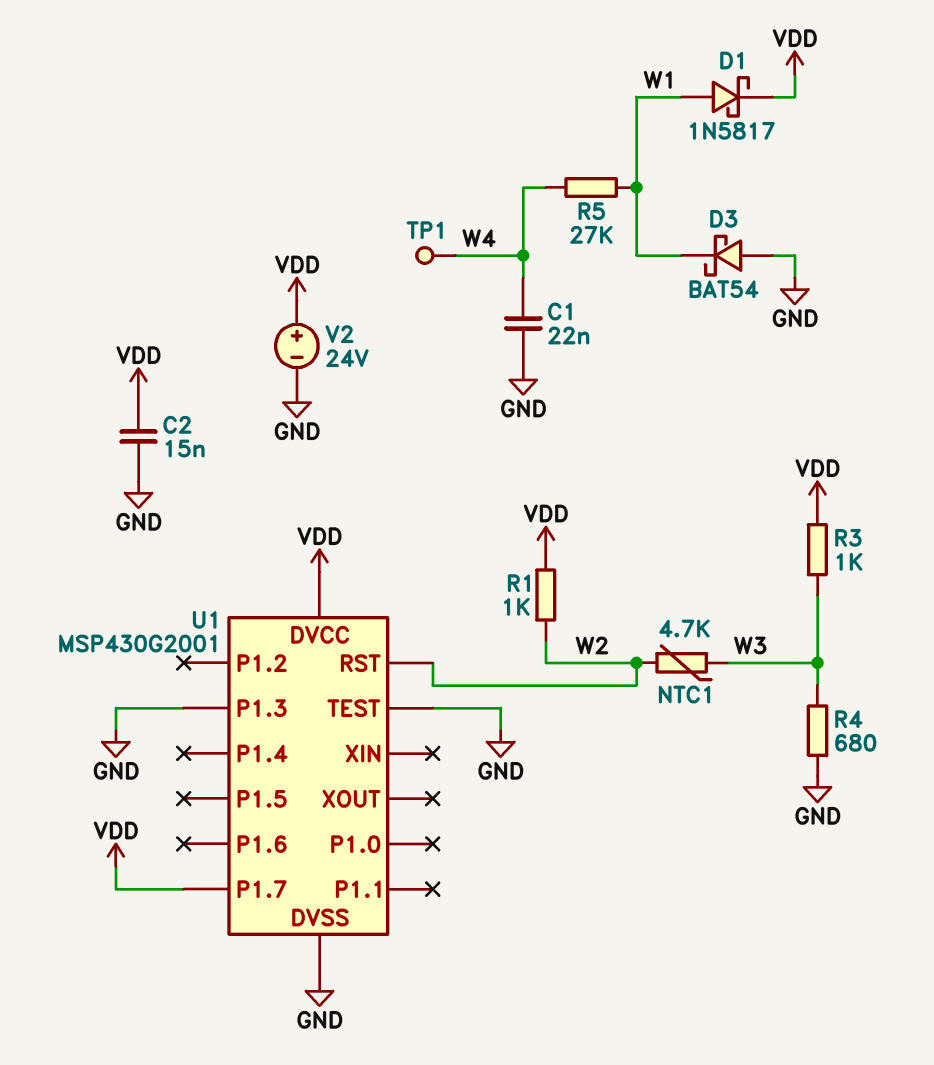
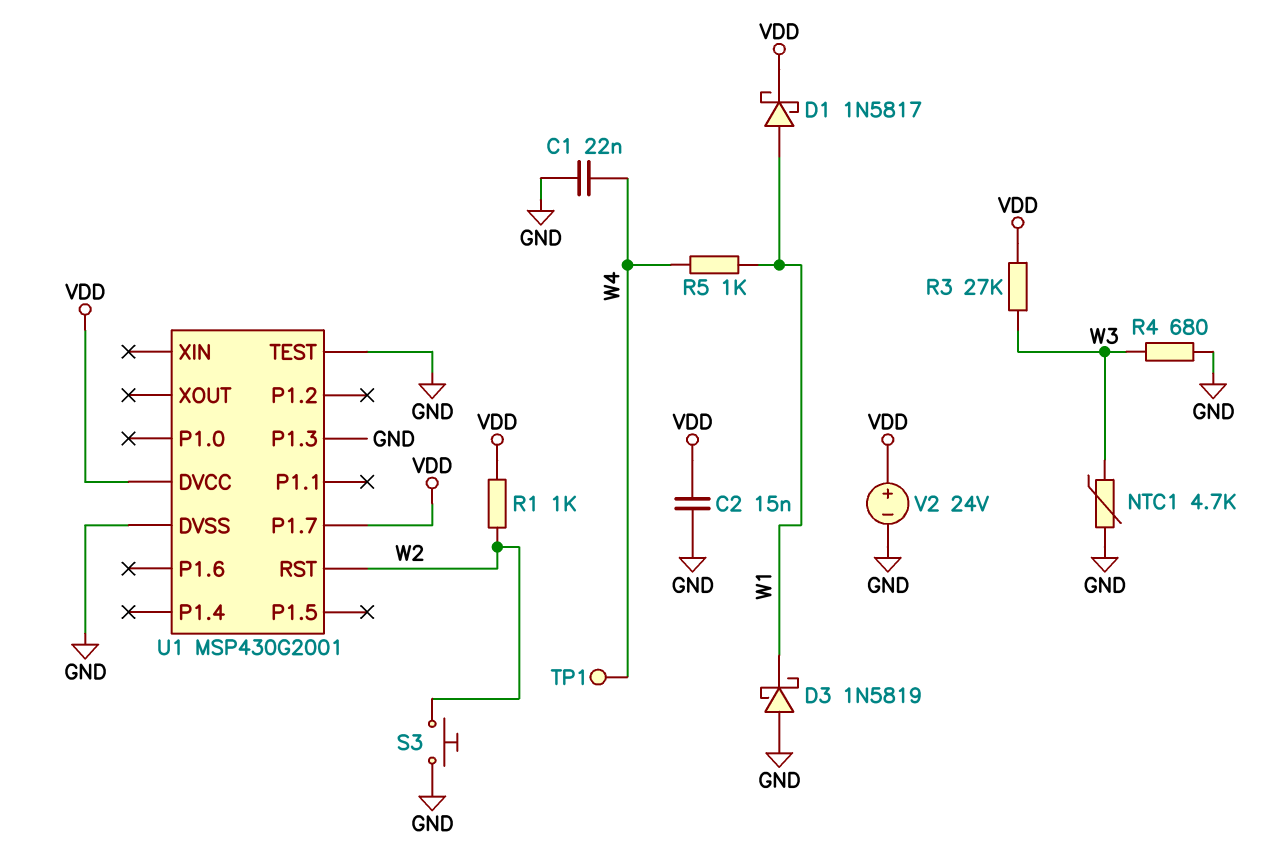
D3: schottky BAT54 (A GND, K W1) -> schottky 1N5819 (A GND, K W1)
NTC1: 4.7k (W2, W3) -> 4.7k (GND, W3)
R3: 1k (VDD, W3) -> 27k (VDD, W3)
R5: 27k (W1, W4) -> 1k (W1, W4)
S3: none -> button (GND, W2)

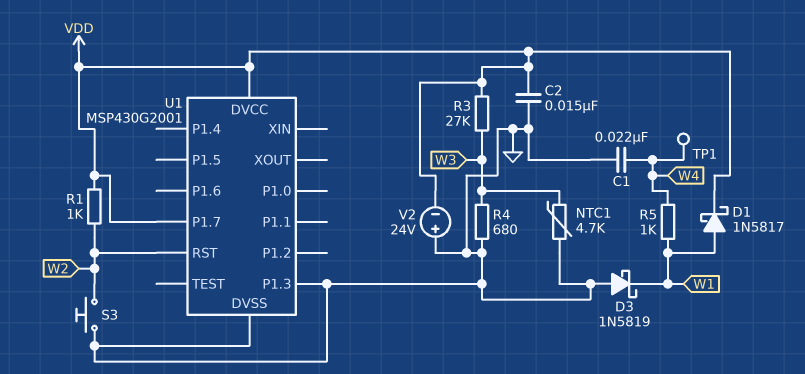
U1 pin TEST: GND -> none
V2: 24V (plus VDD, minus GND) -> 24V (plus GND, minus VDD)

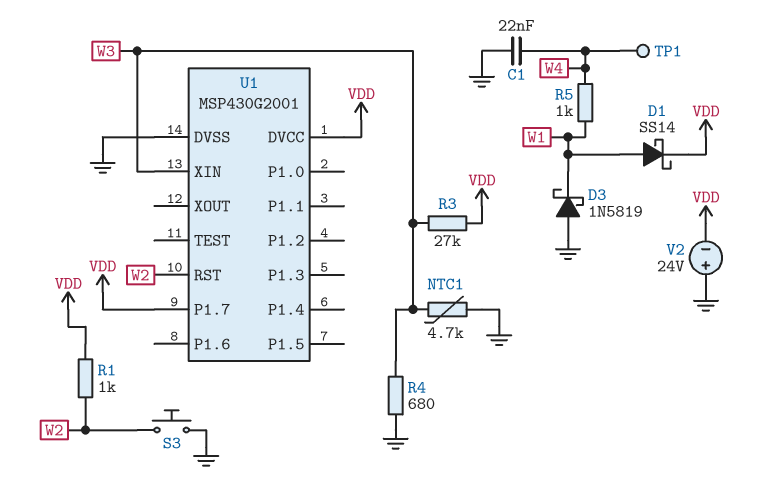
C2: 15nF (GND, VDD) -> none
D1: schottky 1N5817 (A W1, K VDD) -> schottky SS14 (A W1, K VDD)
U1 pin P1.3: GND -> none
U1 pin XIN: none -> W3

